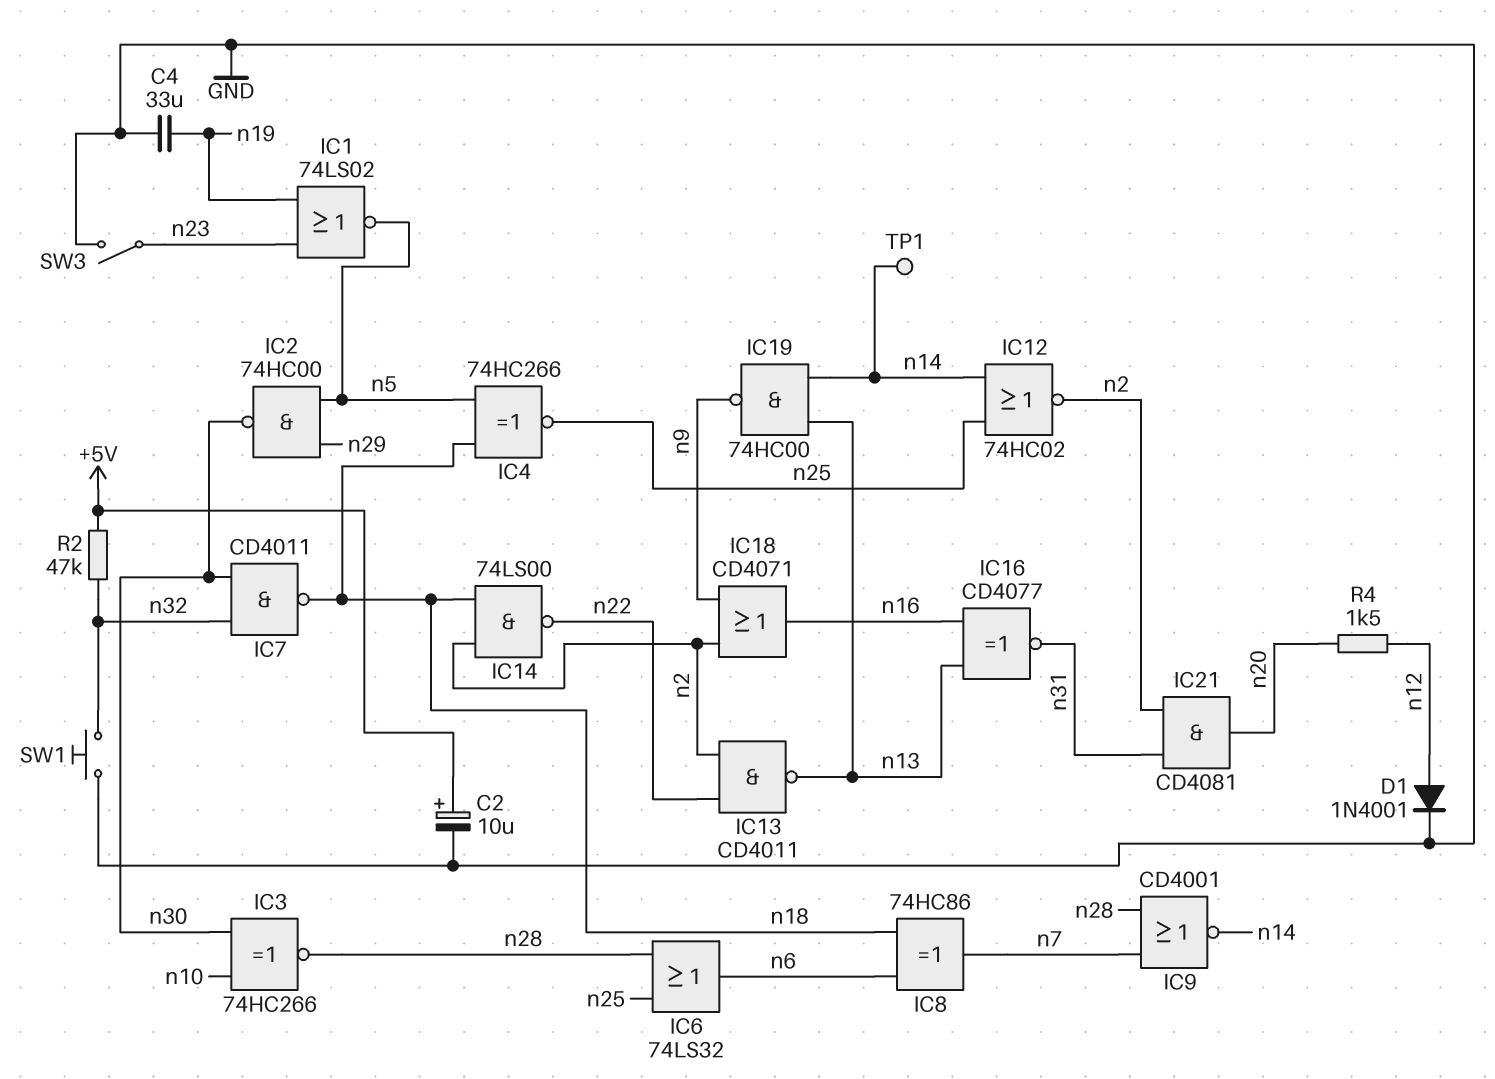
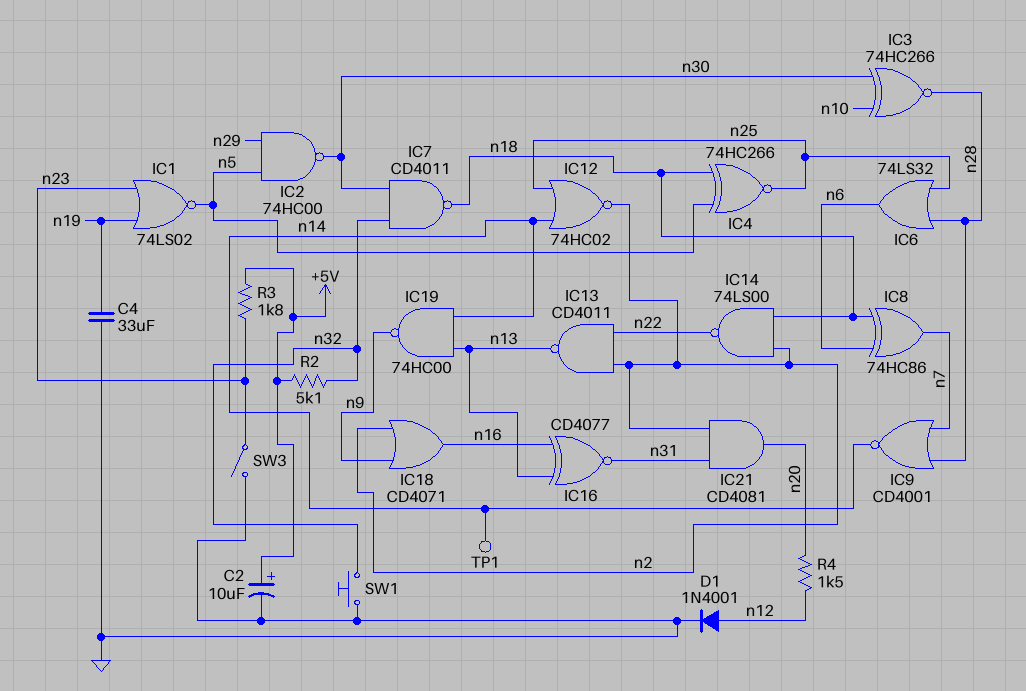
R2: 47k (+5V, n32) -> 5.1k (+5V, n32)
R3: none -> 1.8k (+5V, n23)

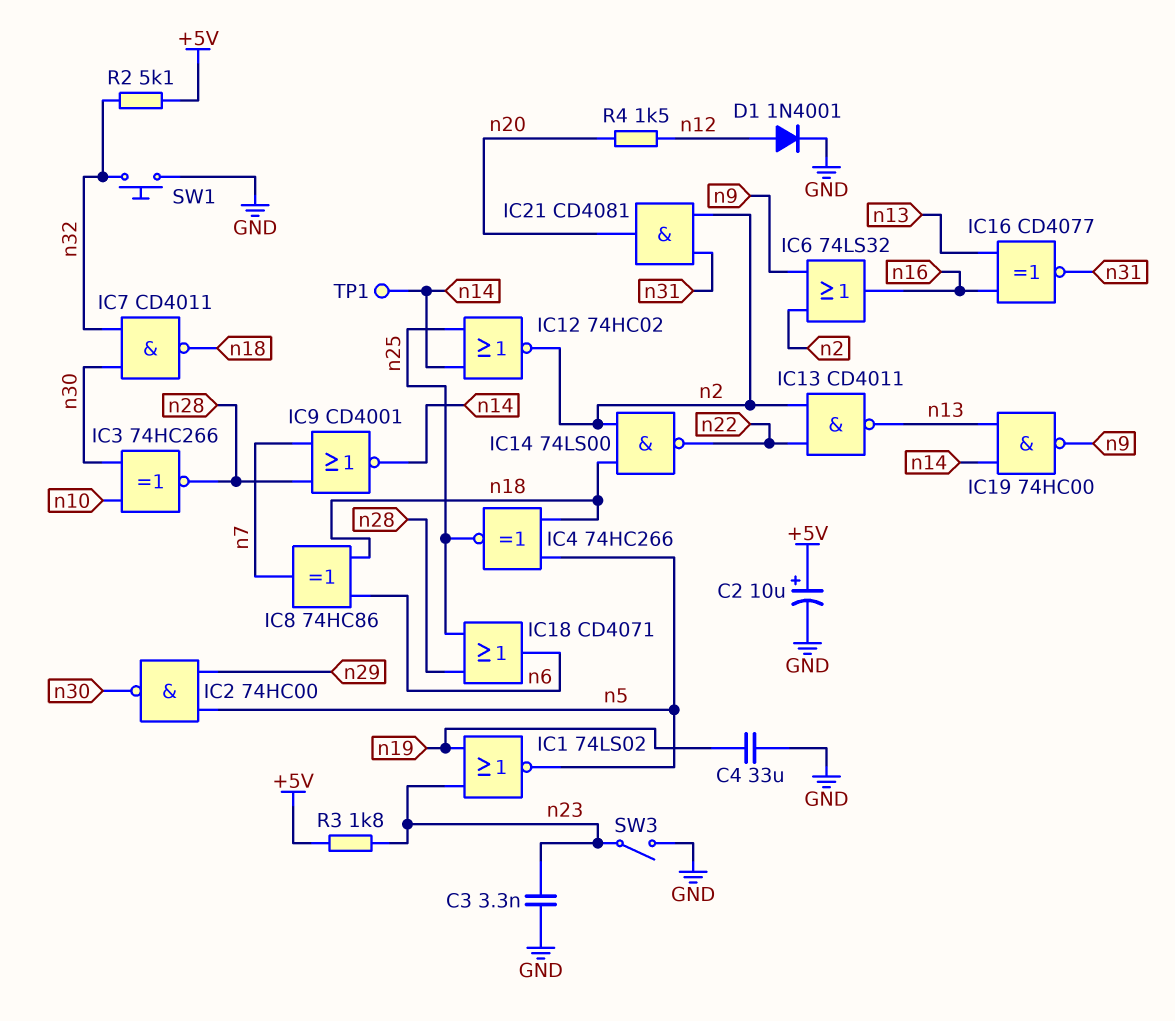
C3: none -> 3.3nF (GND, n23)
IC6: OR 74LS32 (in n25, in n28, out n6) -> OR 74LS32 (in n2, in n9, out n16)
IC18: OR CD4071 (in n2, in n9, out n16) -> OR CD4071 (in n25, in n28, out n6)

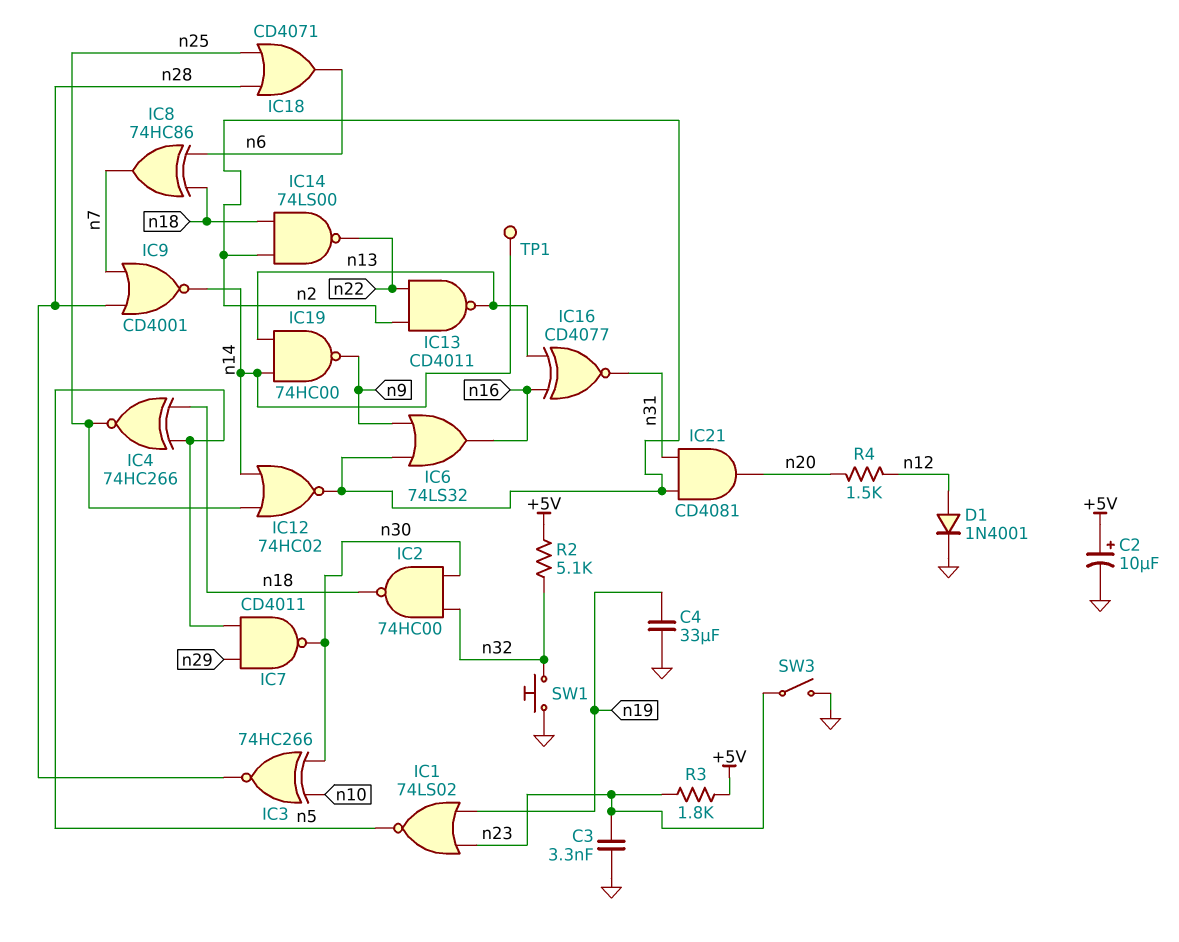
IC2: NAND 74HC00 (in n5, in n29, out n30) -> NAND 74HC00 (in n30, in n32, out n18)
IC7: NAND CD4011 (in n30, in n32, out n18) -> NAND CD4011 (in n5, in n29, out n30)

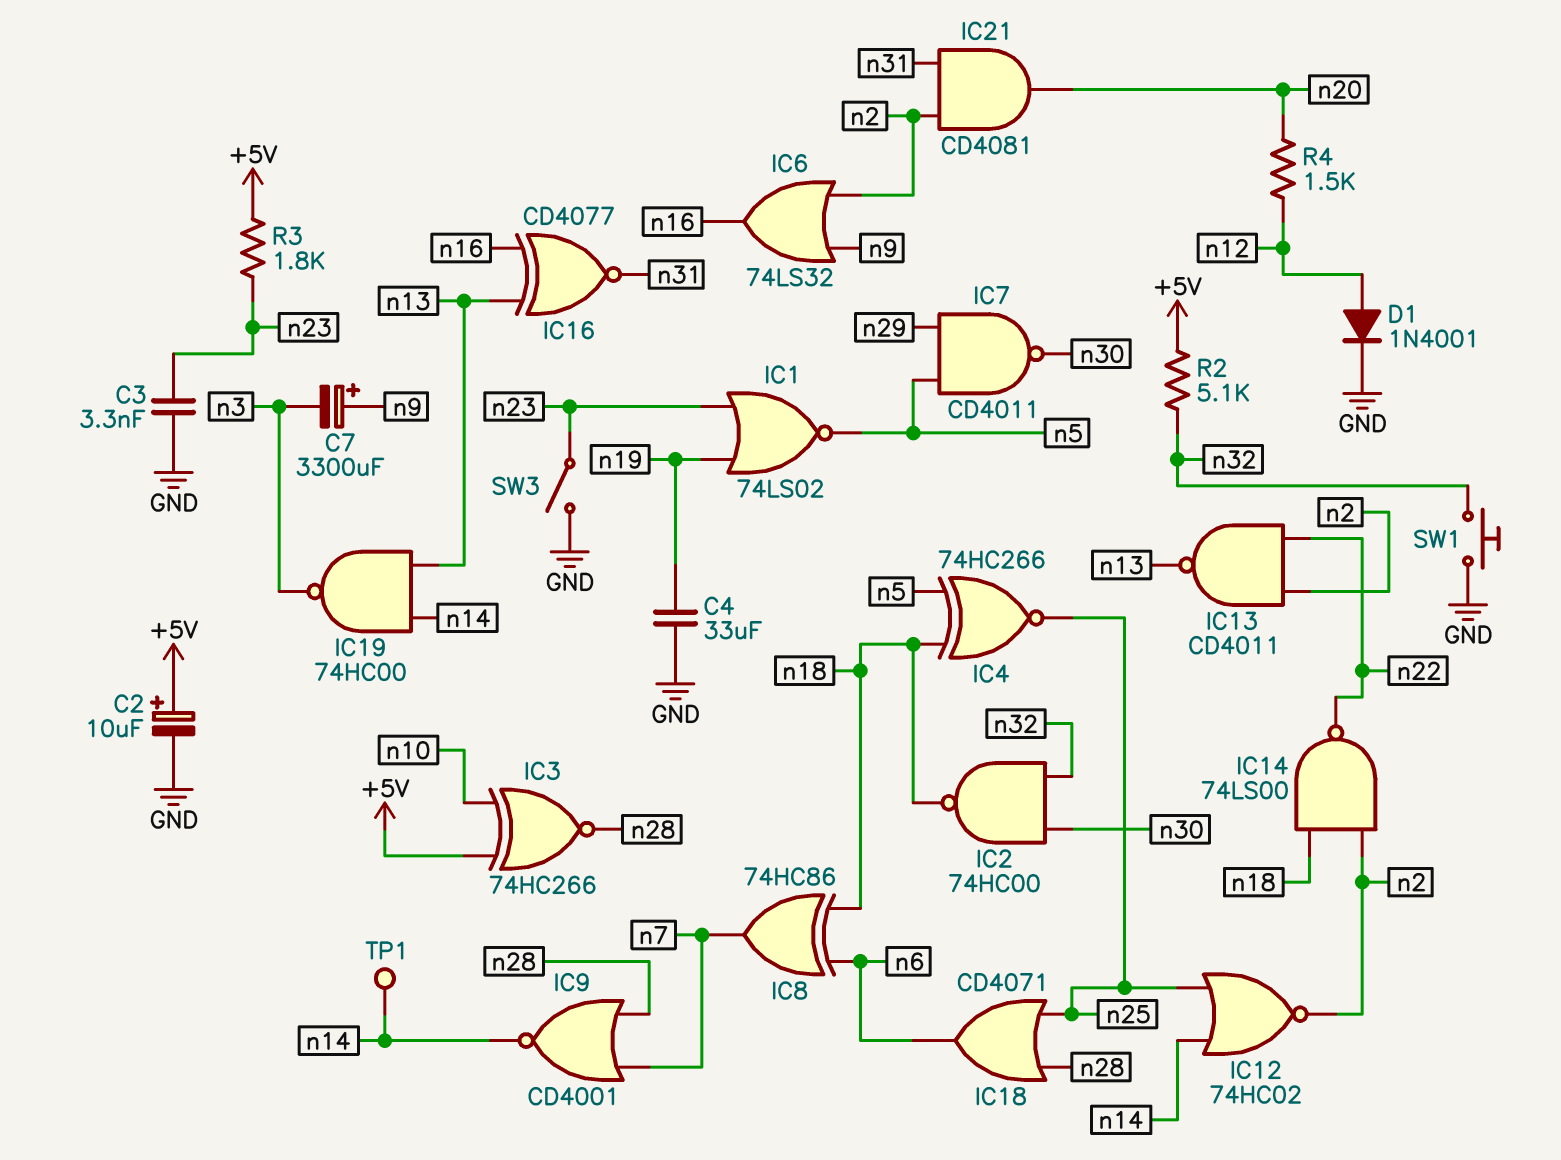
C7: none -> 3300uF (plus n9, minus n3)
IC3: XNOR 74HC266 (in n10, in n30, out n28) -> XNOR 74HC266 (in +5V, in n10, out n28)
IC19: NAND 74HC00 (in n13, in n14, out n9) -> NAND 74HC00 (in n13, in n14, out n3)

